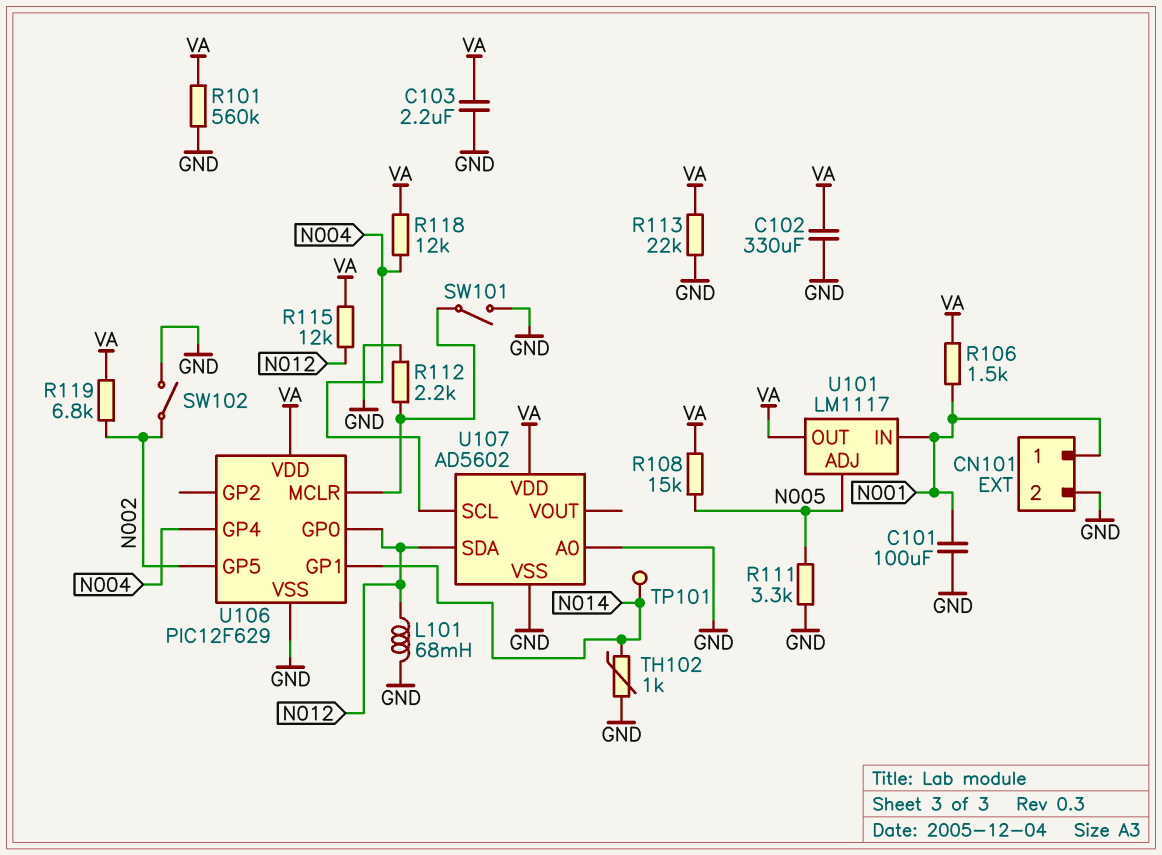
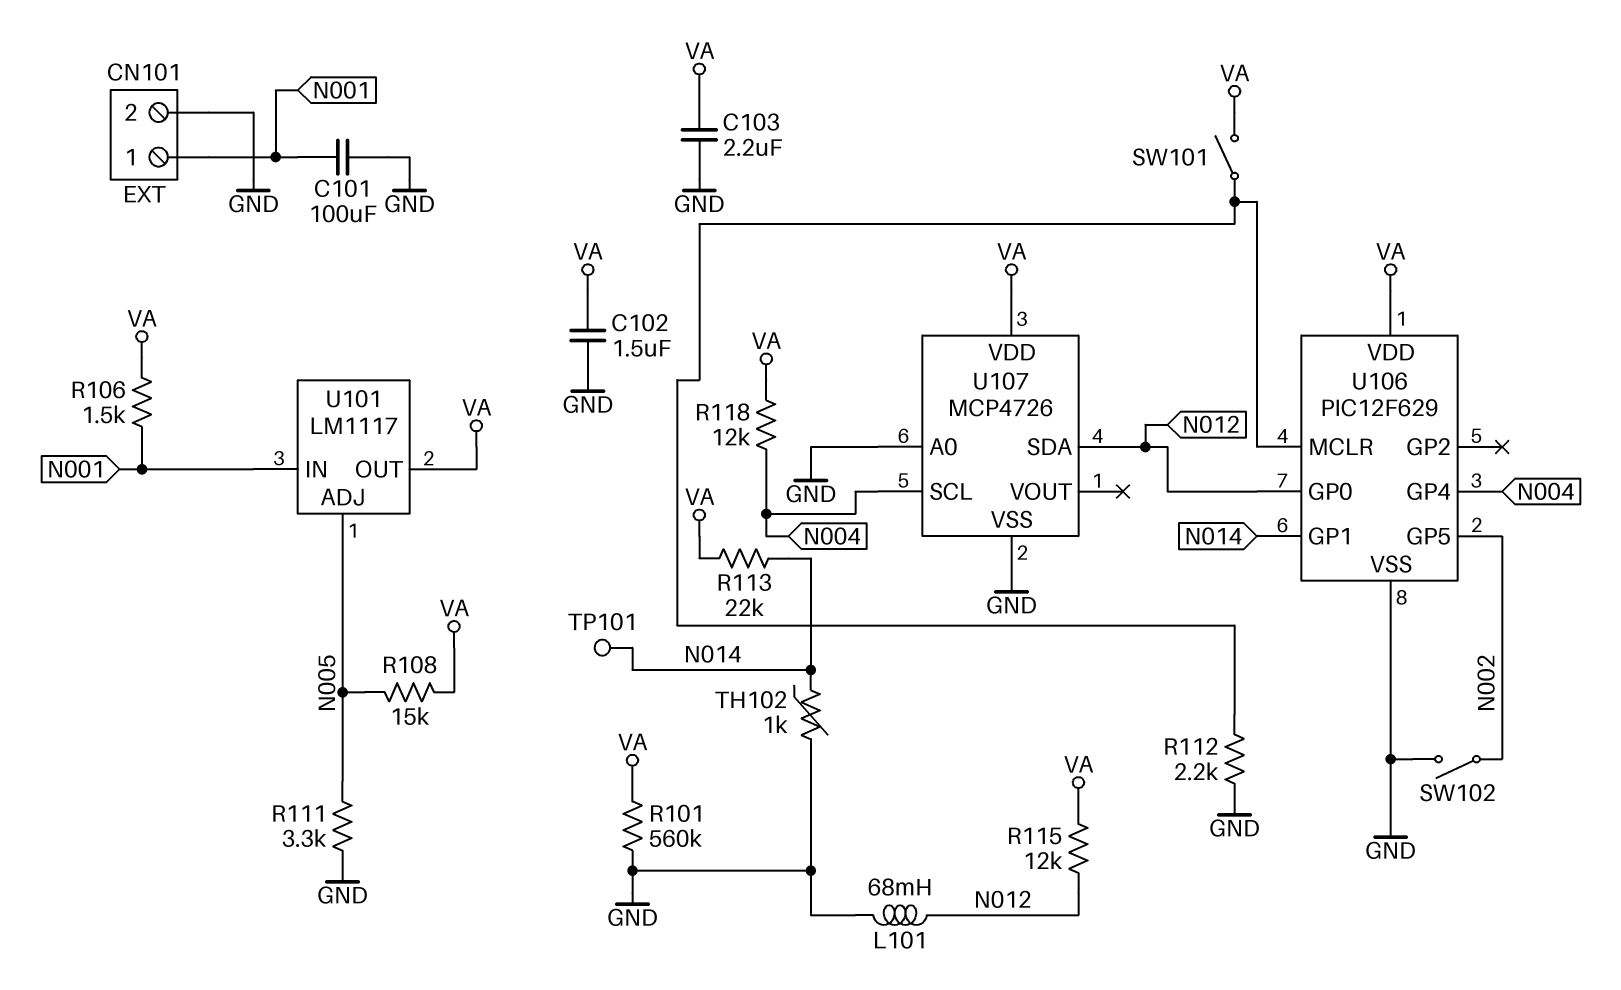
C102: 330uF (GND, VA) -> 1.5uF (GND, VA)
R113: 22k (GND, VA) -> 22k (N014, VA)
R119: 6.8k (N002, VA) -> none
SW101: switch (GND, U106/MCLR) -> switch (U106/MCLR, VA)
U107: AD5602 -> MCP4726

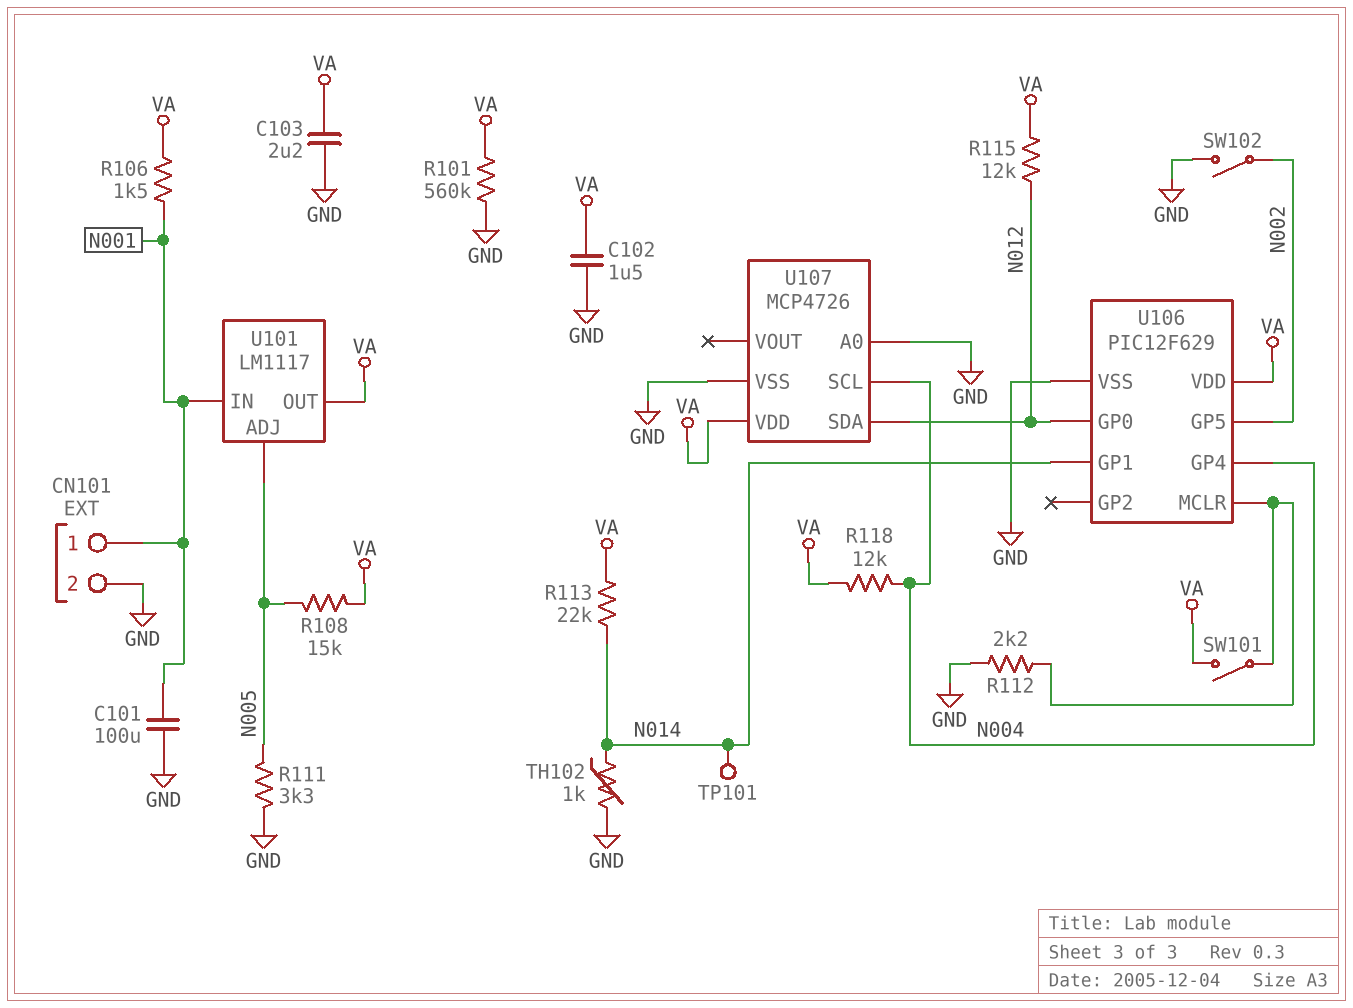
L101: 68mH (GND, N012) -> none

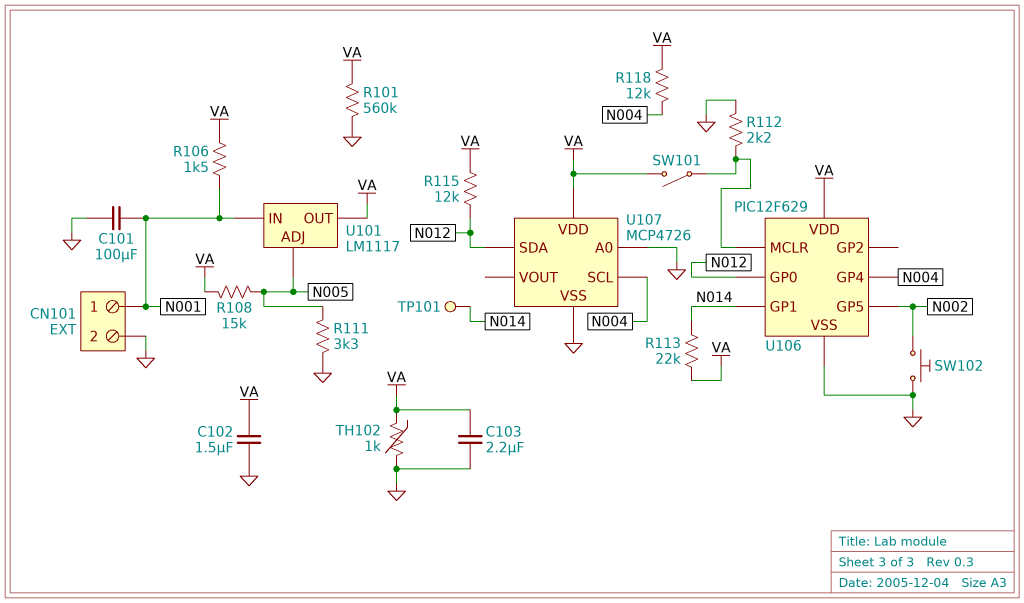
SW102: switch (GND, N002) -> button (GND, N002)
TH102: 1k (GND, N014) -> 1k (GND, VA)

